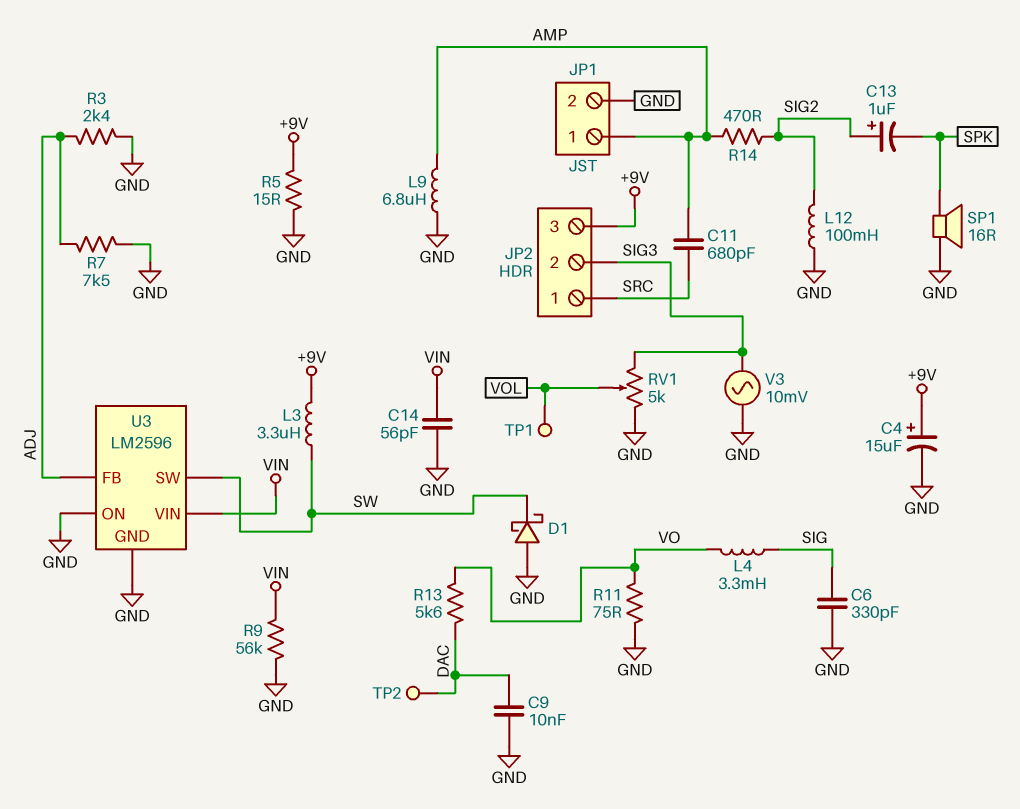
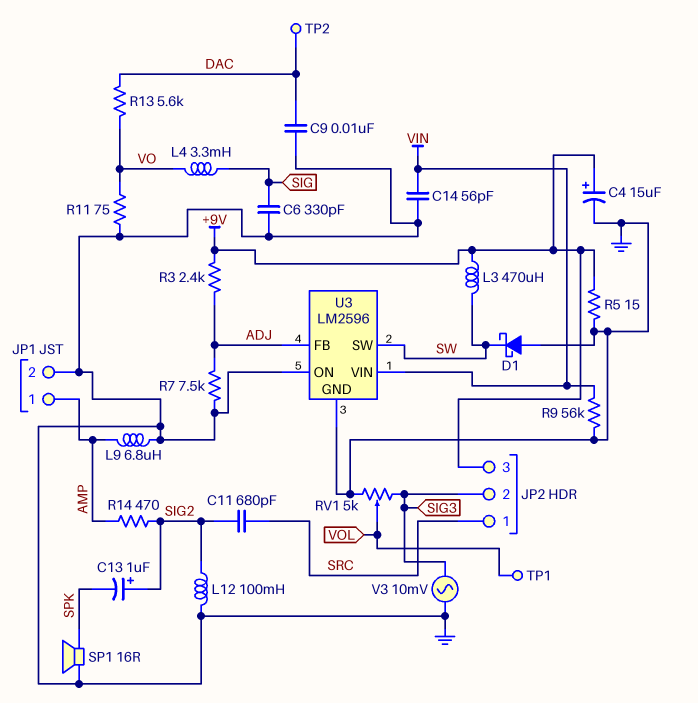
C11: 680pF (AMP, SRC) -> 680pF (SIG2, SRC)
L3: 3.3uH (+9V, SW) -> 470uH (+9V, SW)
R3: 2.4k (ADJ, GND) -> 2.4k (+9V, ADJ)

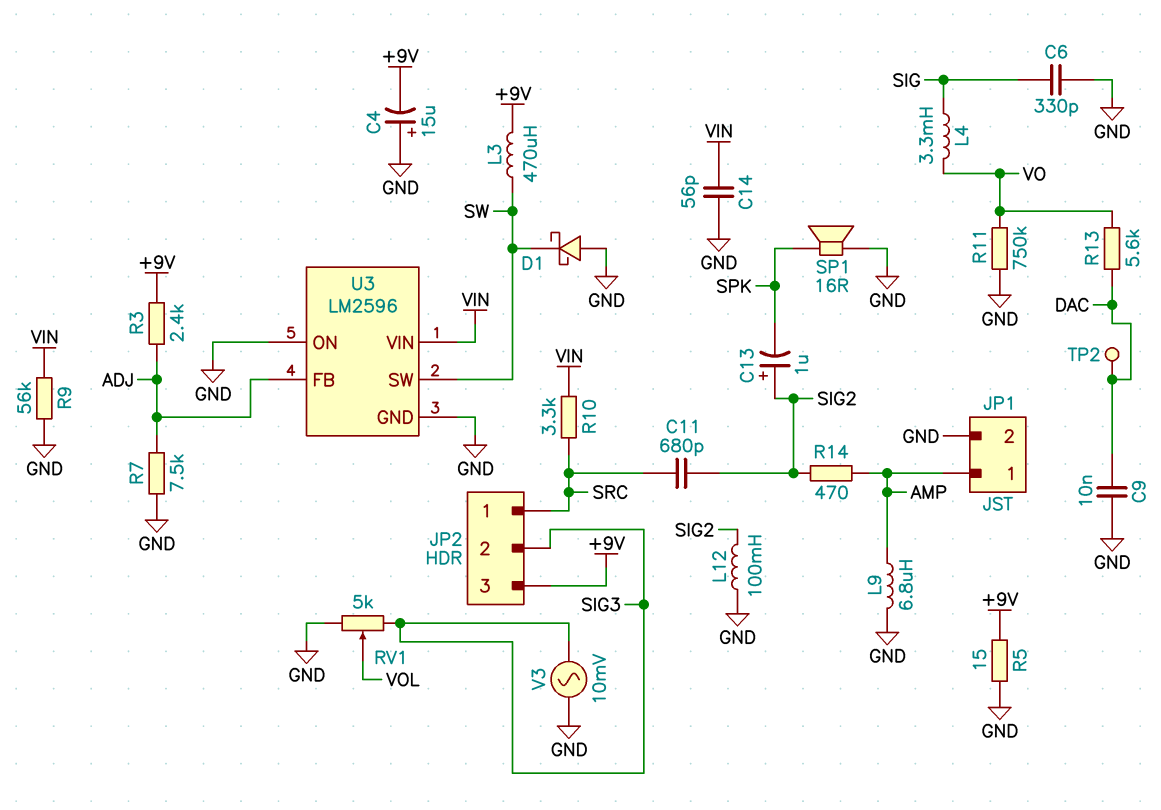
C4: 15uF (plus +9V, minus GND) -> 15uF (plus GND, minus +9V)
R10: none -> 3.3k (SRC, VIN)
R11: 75 (GND, VO) -> 750k (GND, VO)
TP1: test point (VOL) -> none

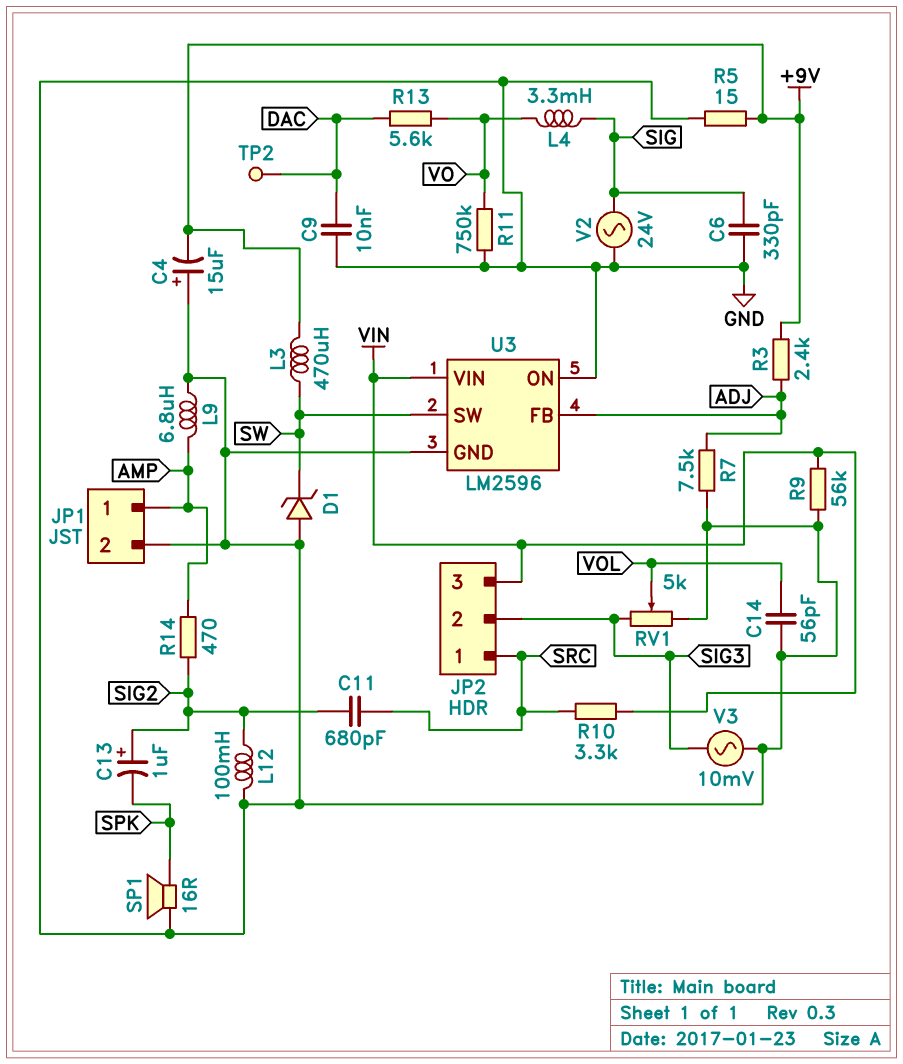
C14: 56pF (GND, VIN) -> 56pF (GND, VOL)
D1: schottky (A GND, K SW) -> zener (A GND, K SW)
JP2 pin 3: +9V -> VIN
V2: none -> AC 24V (GND, SIG)

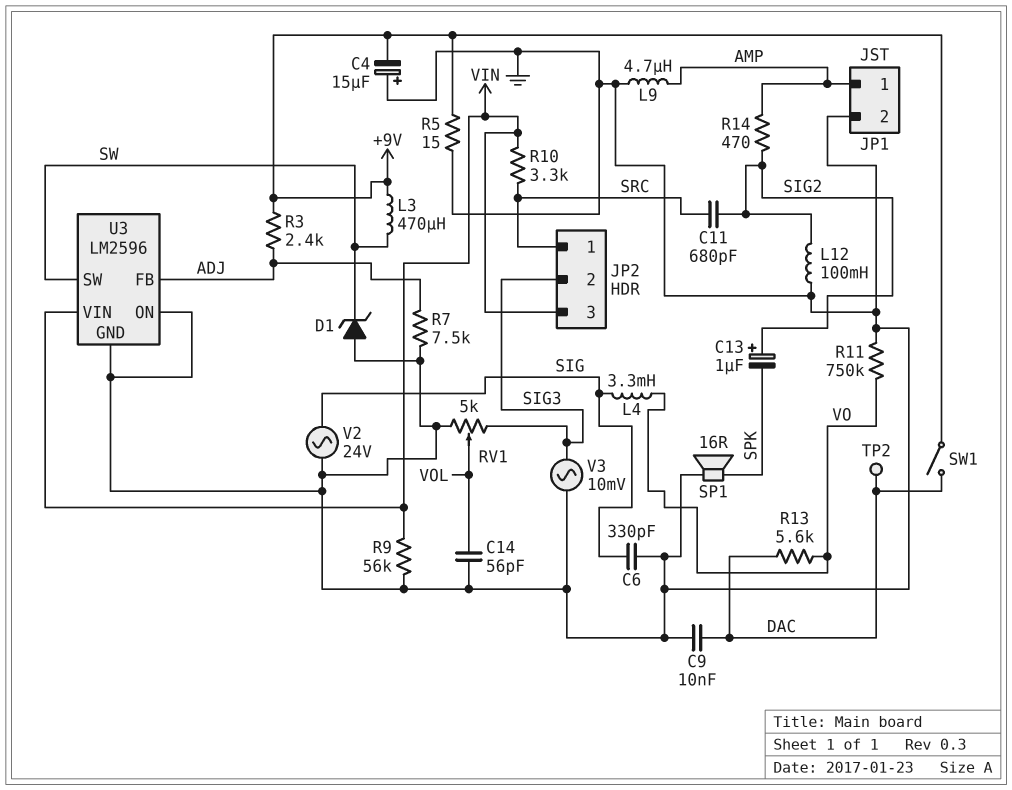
L9: 6.8uH (AMP, GND) -> 4.7uH (AMP, GND)
SW1: none -> switch (+9V, DAC)

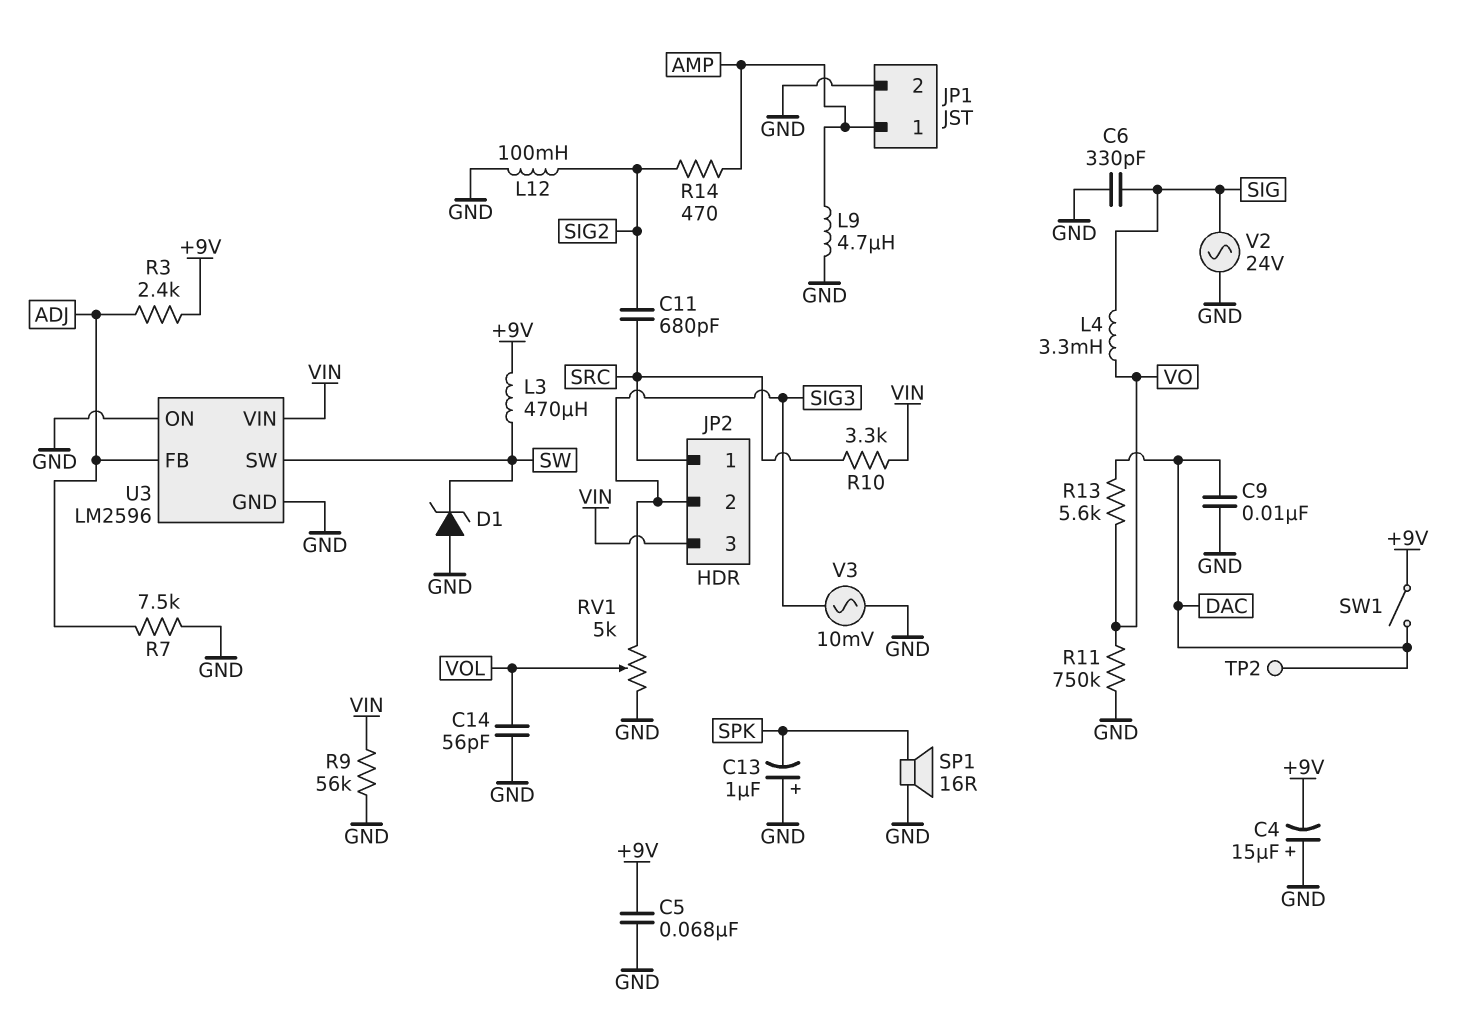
C5: none -> 68nF (+9V, GND)
C13: 1uF (plus SIG2, minus SPK) -> 1uF (plus GND, minus SPK)
R5: 15 (+9V, GND) -> none

